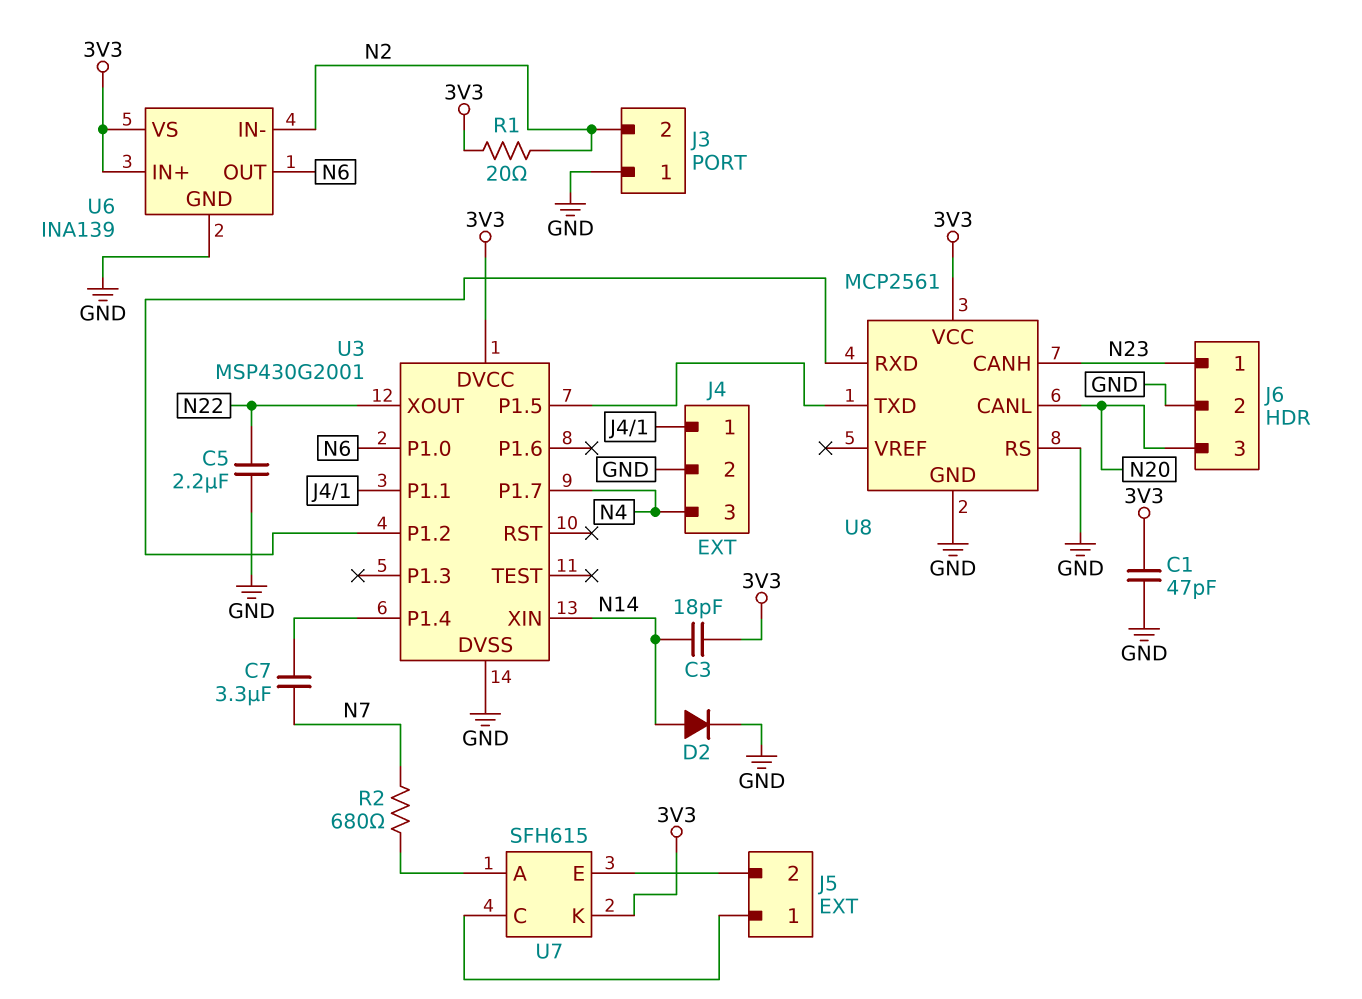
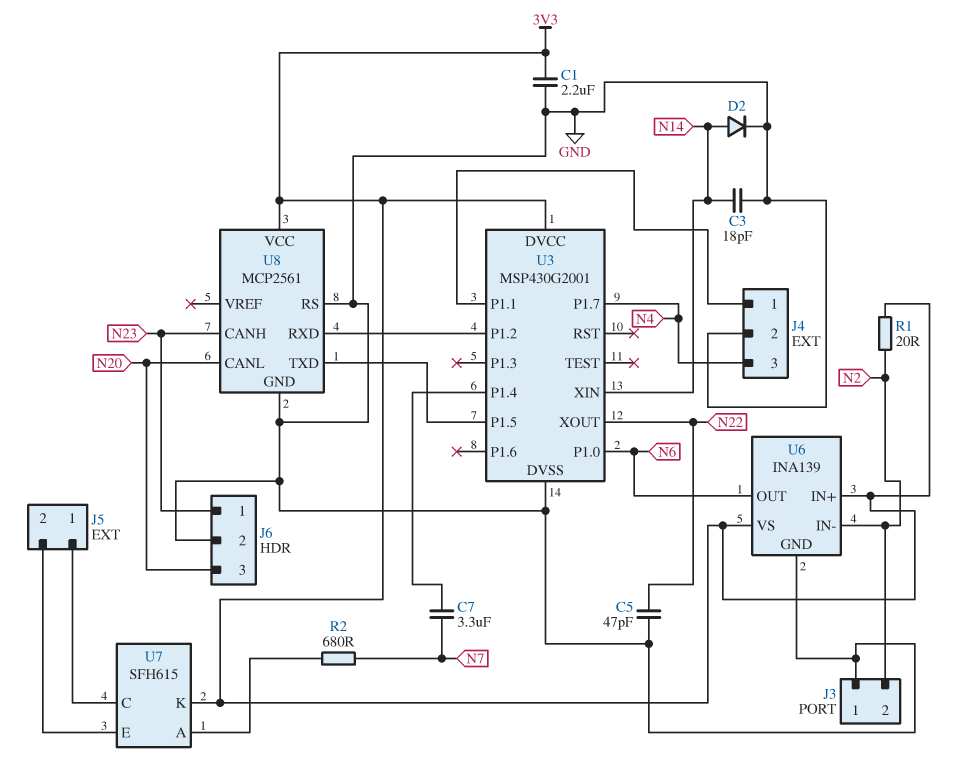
C1: 47pF (3V3, GND) -> 2.2uF (3V3, GND)
C3: 18pF (3V3, N14) -> 18pF (GND, N14)
C5: 2.2uF (GND, N22) -> 47pF (GND, N22)

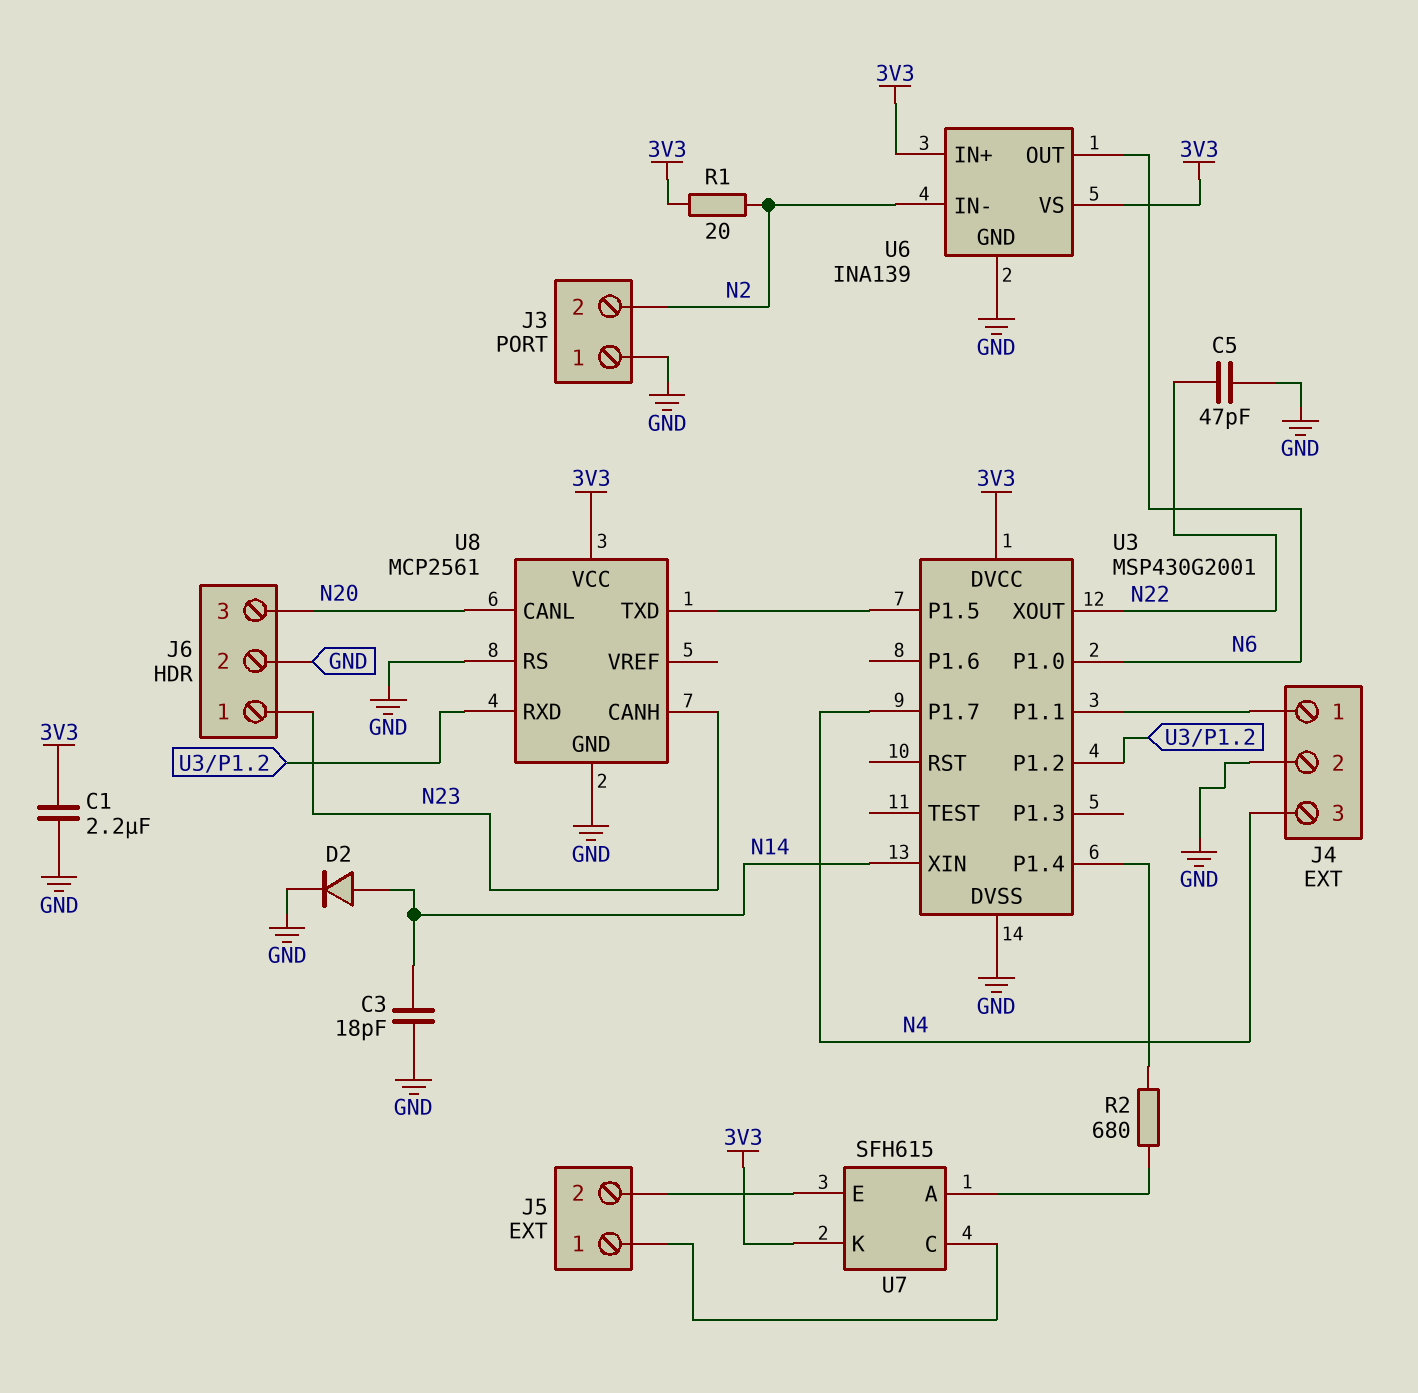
C7: 3.3uF (N7, U3/P1.4) -> none
R2: 680 (N7, U7/A) -> 680 (U3/P1.4, U7/A)

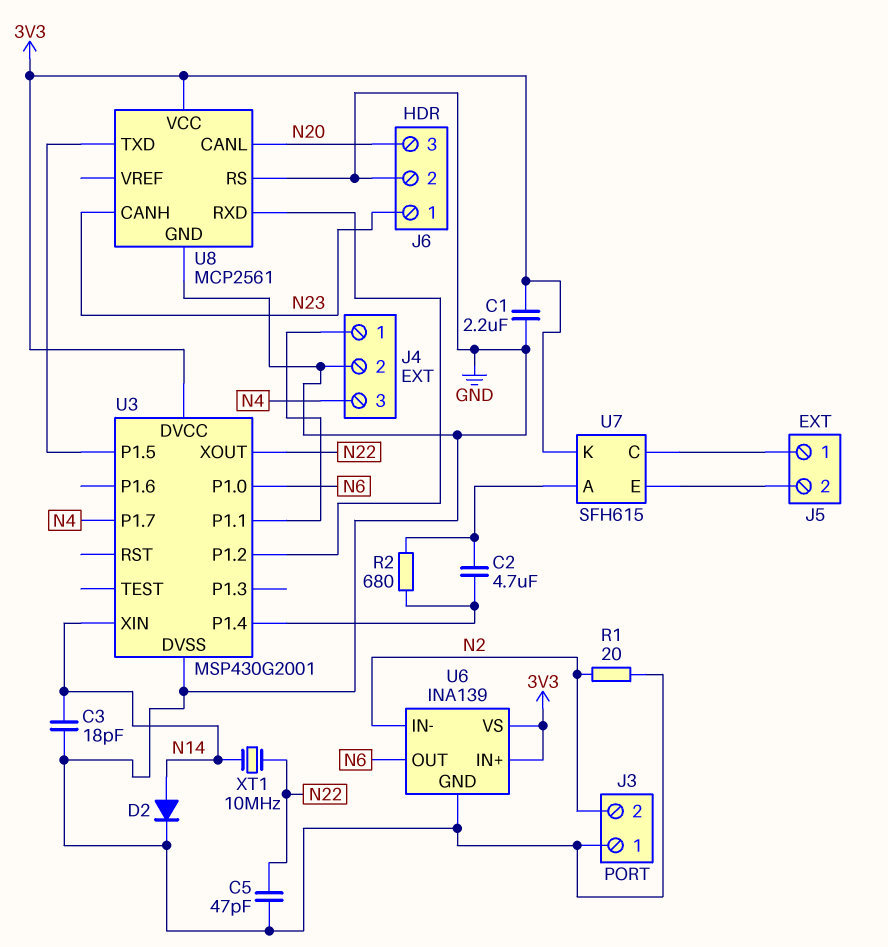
C2: none -> 4.7uF (U3/P1.4, U7/A)
R1: 20 (3V3, N2) -> 20 (GND, N2)
XT1: none -> 10MHz (N14, N22)

